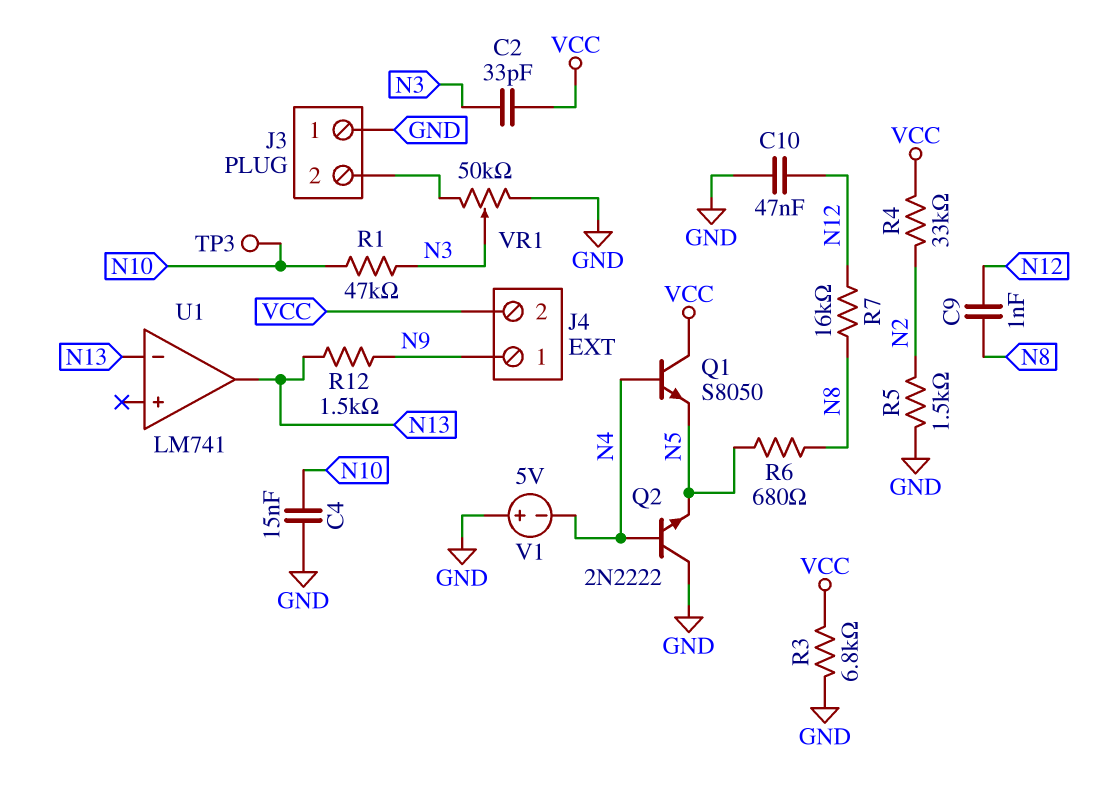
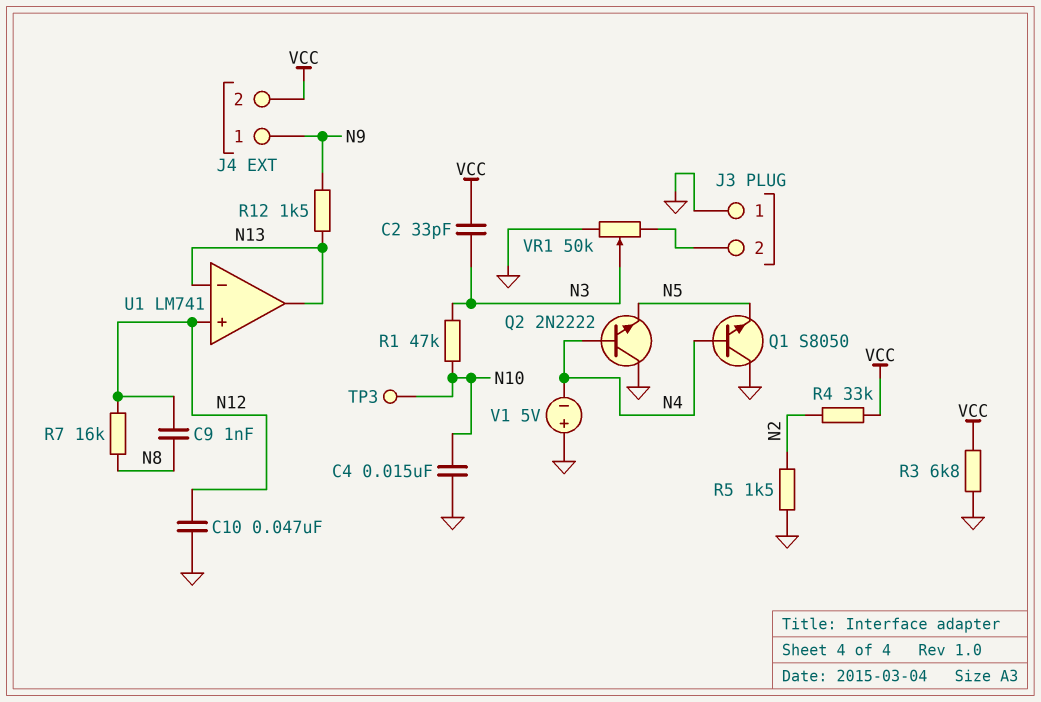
Q1: NPN S8050 (B N4, C VCC, E N5) -> NPN S8050 (B N4, C GND, E N5)
R6: 680 (N5, N8) -> none
U1 pin in+: none -> N12

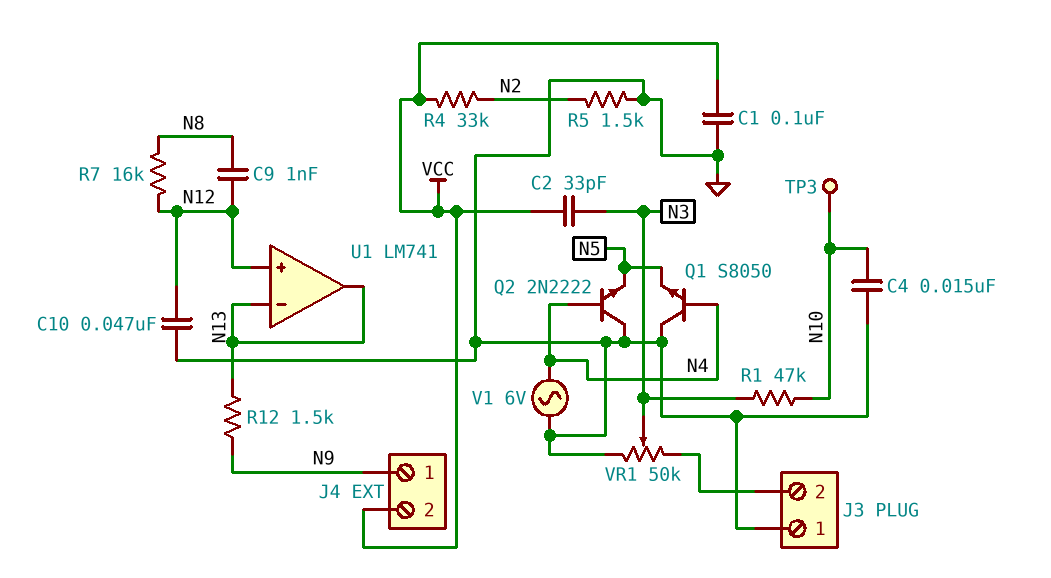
C1: none -> 100nF (GND, VCC)
R3: 6.8k (GND, VCC) -> none
V1: 5V (plus GND, minus N4) -> AC 6V (GND, N4)

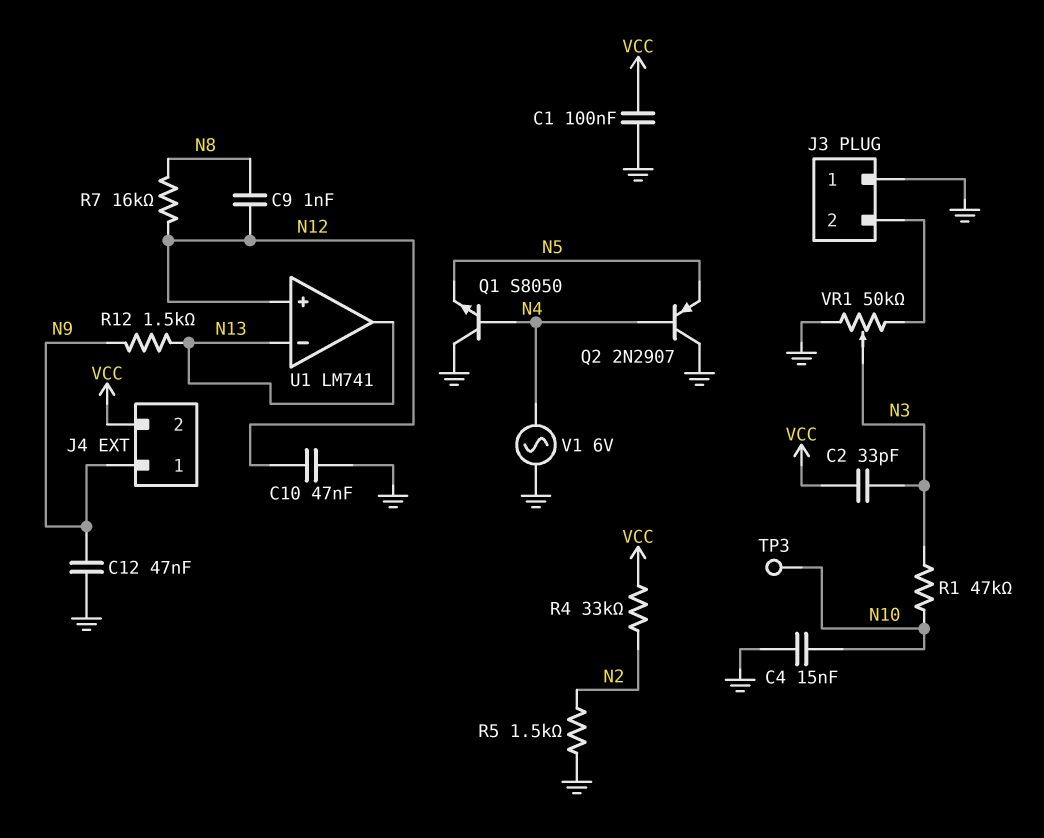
C12: none -> 47nF (GND, N9)
Q2: NPN 2N2222 (B N4, C GND, E N5) -> PNP 2N2907 (B N4, C GND, E N5)

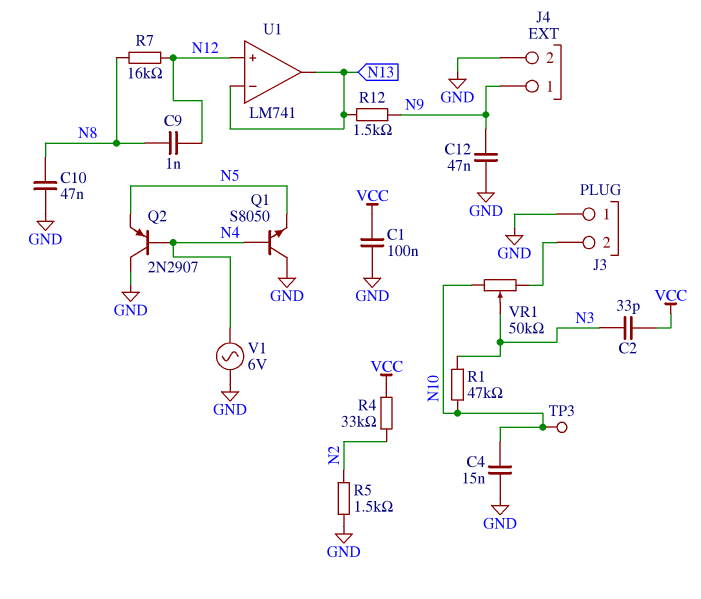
C10: 47nF (GND, N12) -> 47nF (GND, N8)
J4 pin 2: VCC -> GND
VR1: 50k (GND, J3/2, wiper N3) -> 50k (J3/2, N10, wiper N3)

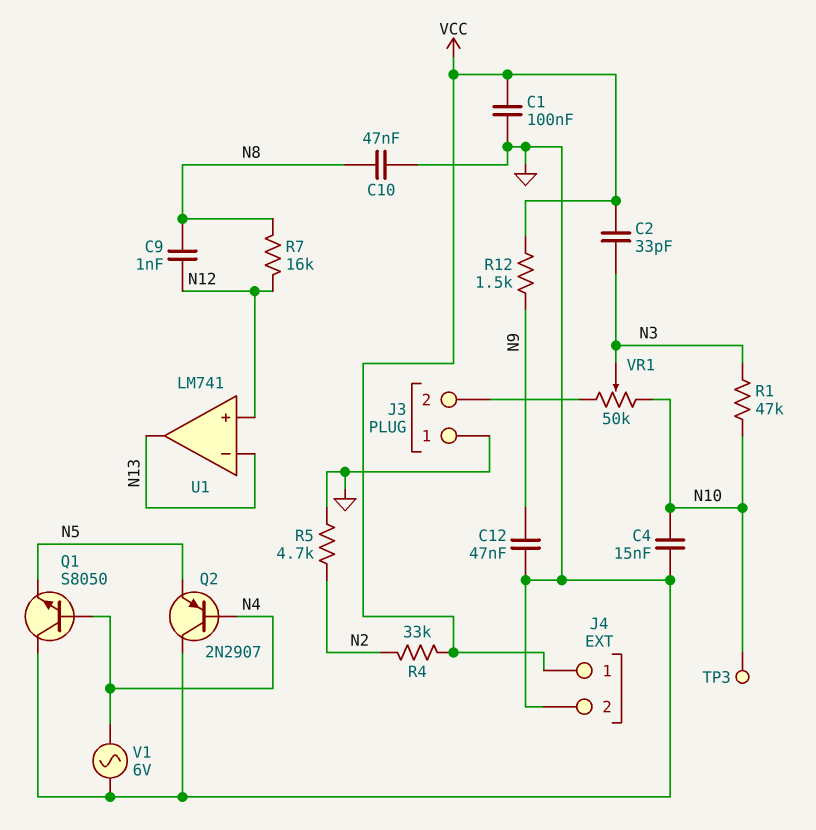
J4 pin 1: N9 -> VCC
R5: 1.5k (GND, N2) -> 4.7k (GND, N2)
R12: 1.5k (N9, N13) -> 1.5k (N9, VCC)

